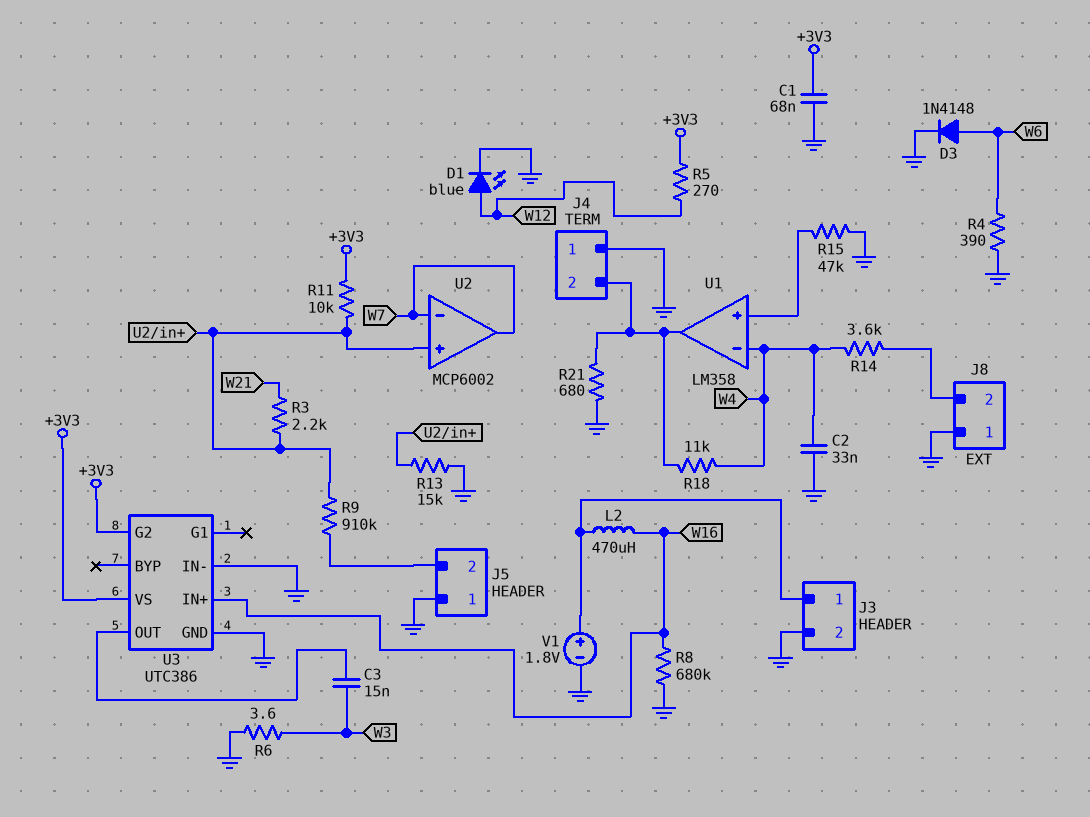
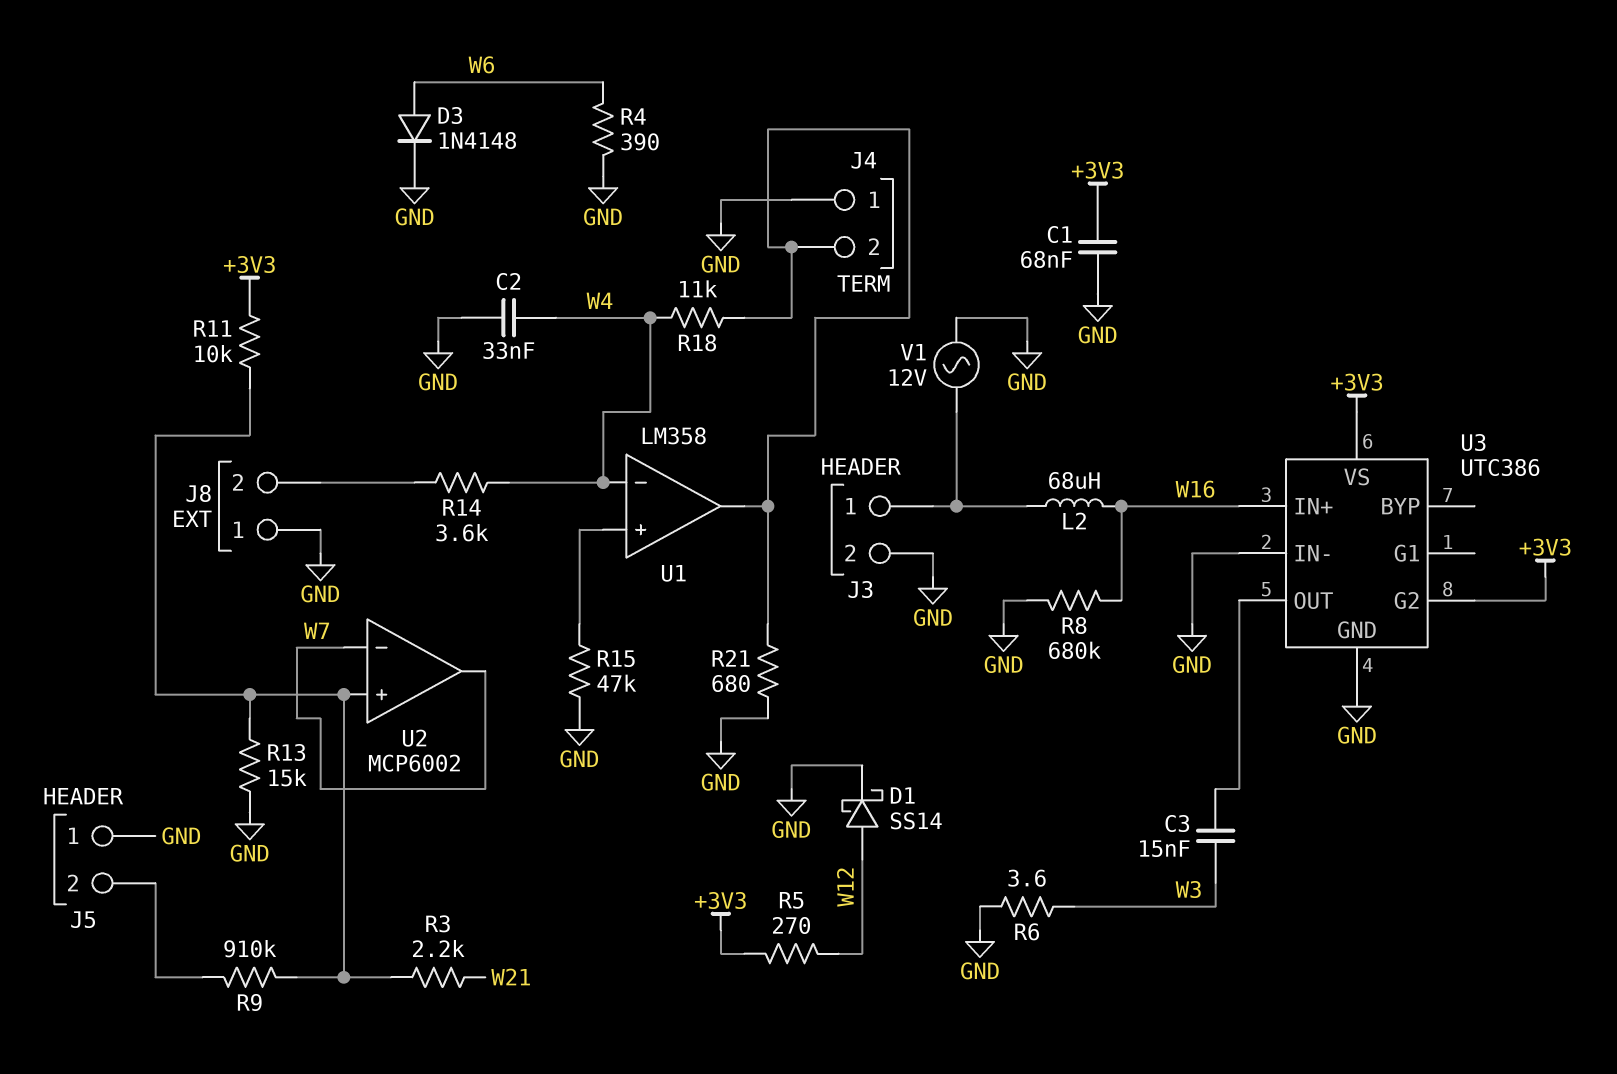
D1: LED blue (A W12, K GND) -> schottky SS14 (A W12, K GND)
L2: 470uH (J3/1, W16) -> 68uH (J3/1, W16)
V1: 1.8V (plus J3/1, minus GND) -> AC 12V (GND, J3/1)

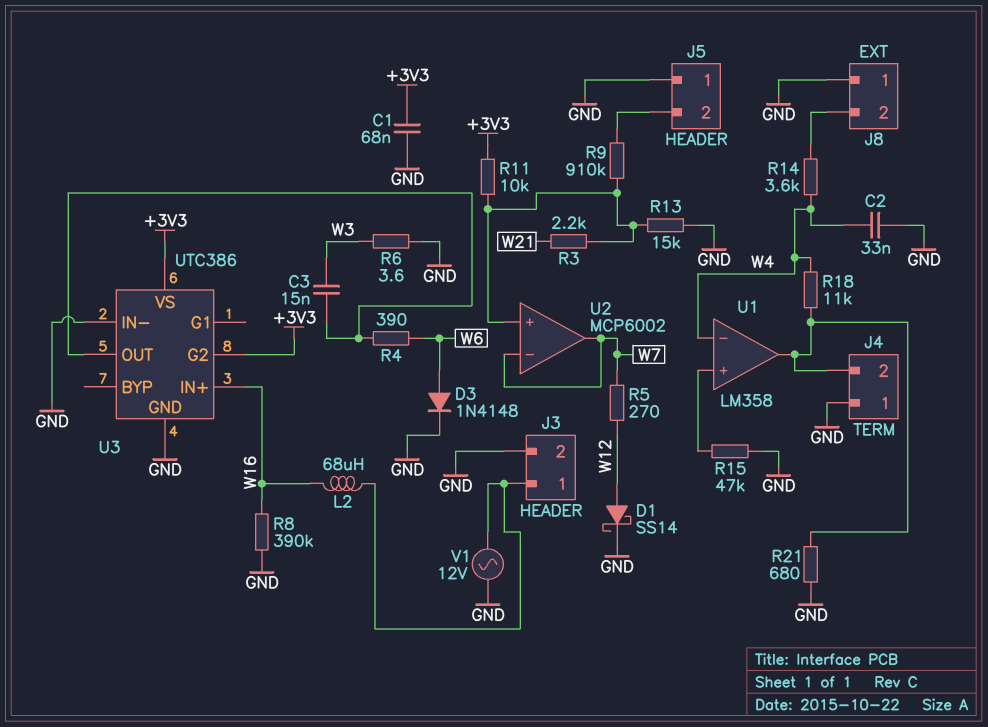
R4: 390 (GND, W6) -> 390 (U3/OUT, W6)
R5: 270 (+3V3, W12) -> 270 (W7, W12)
R8: 680k (GND, W16) -> 390k (GND, W16)

